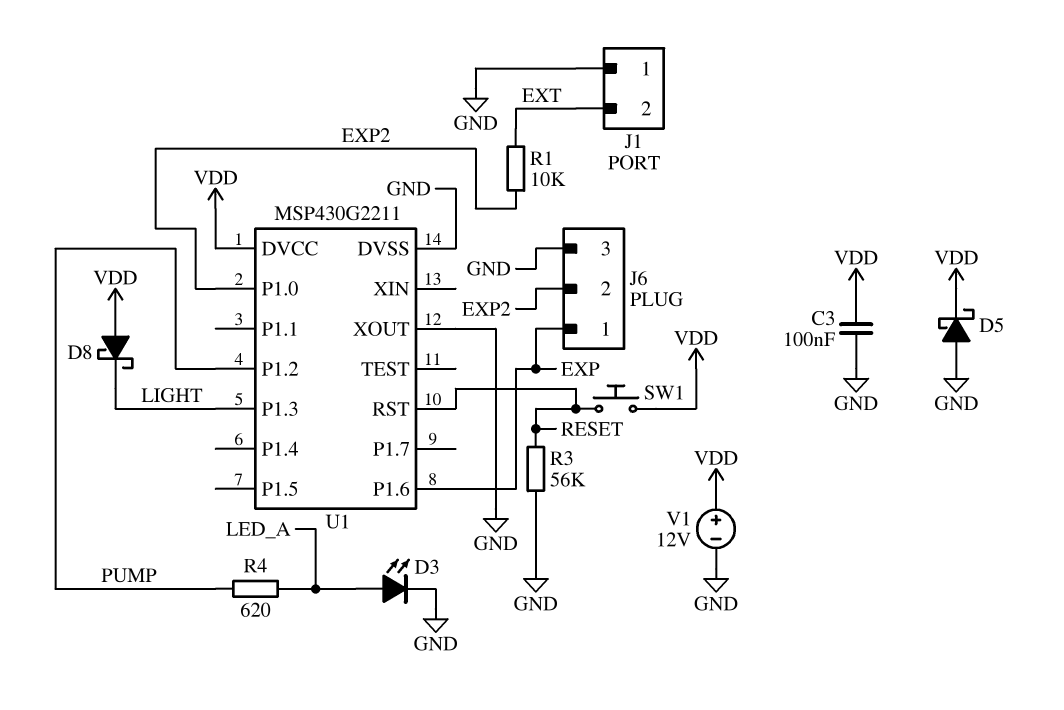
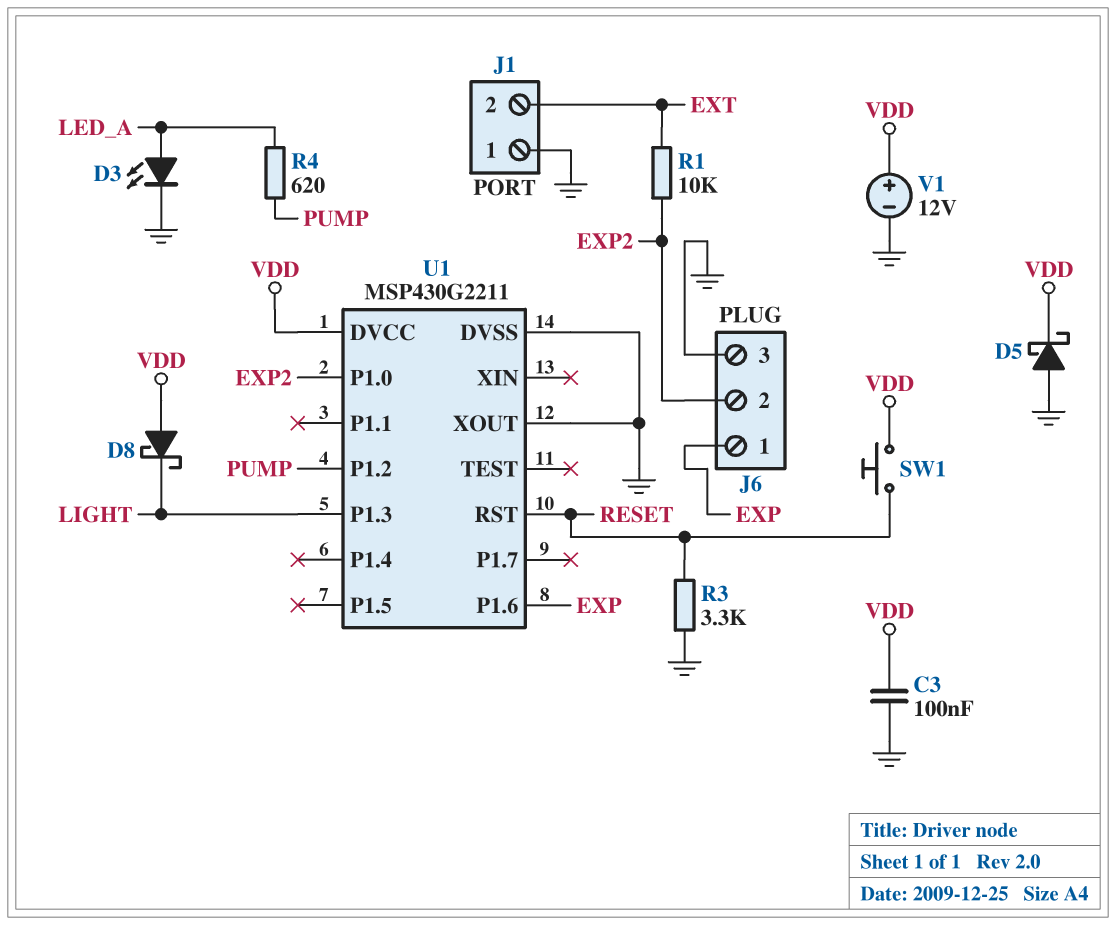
R3: 56k (GND, RESET) -> 3.3k (GND, RESET)

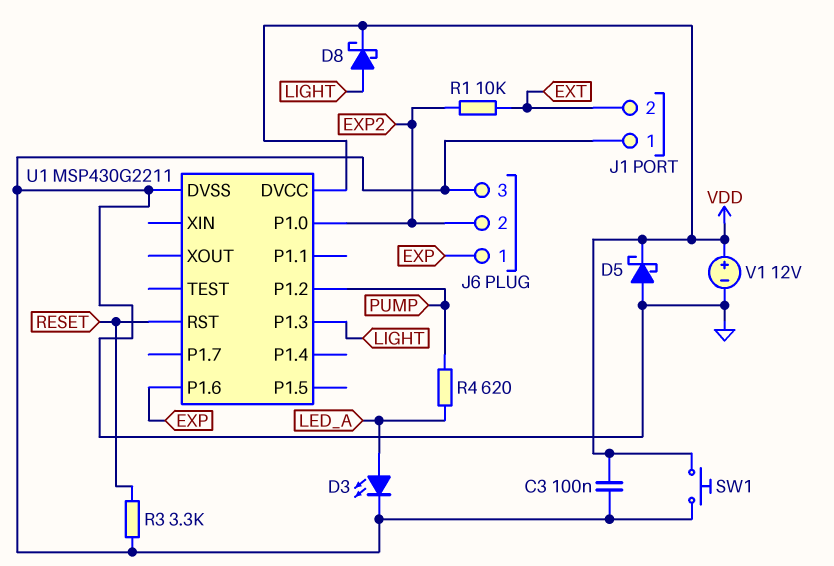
D8: schottky (A VDD, K LIGHT) -> schottky (A LIGHT, K VDD)
SW1: button (RESET, VDD) -> button (GND, VDD)
U1 pin XOUT: GND -> none

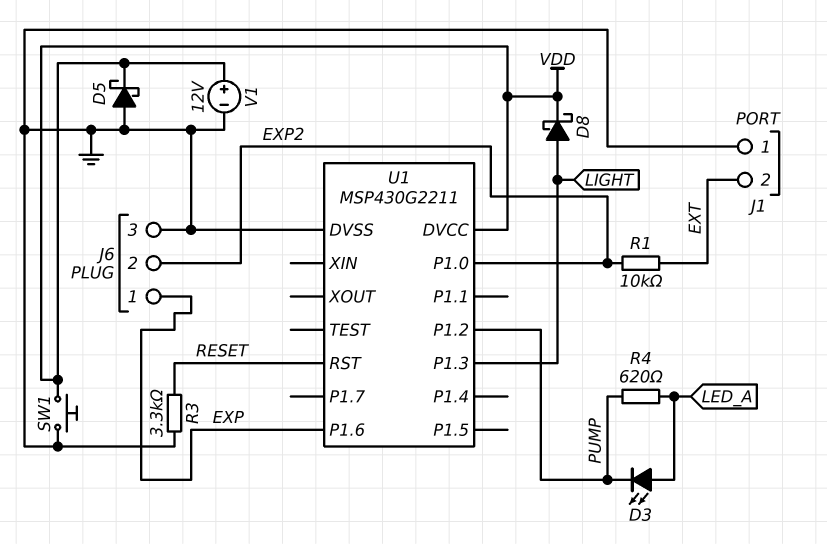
C3: 100nF (GND, VDD) -> none
D3: LED (A LED_A, K GND) -> LED (A LED_A, K PUMP)

